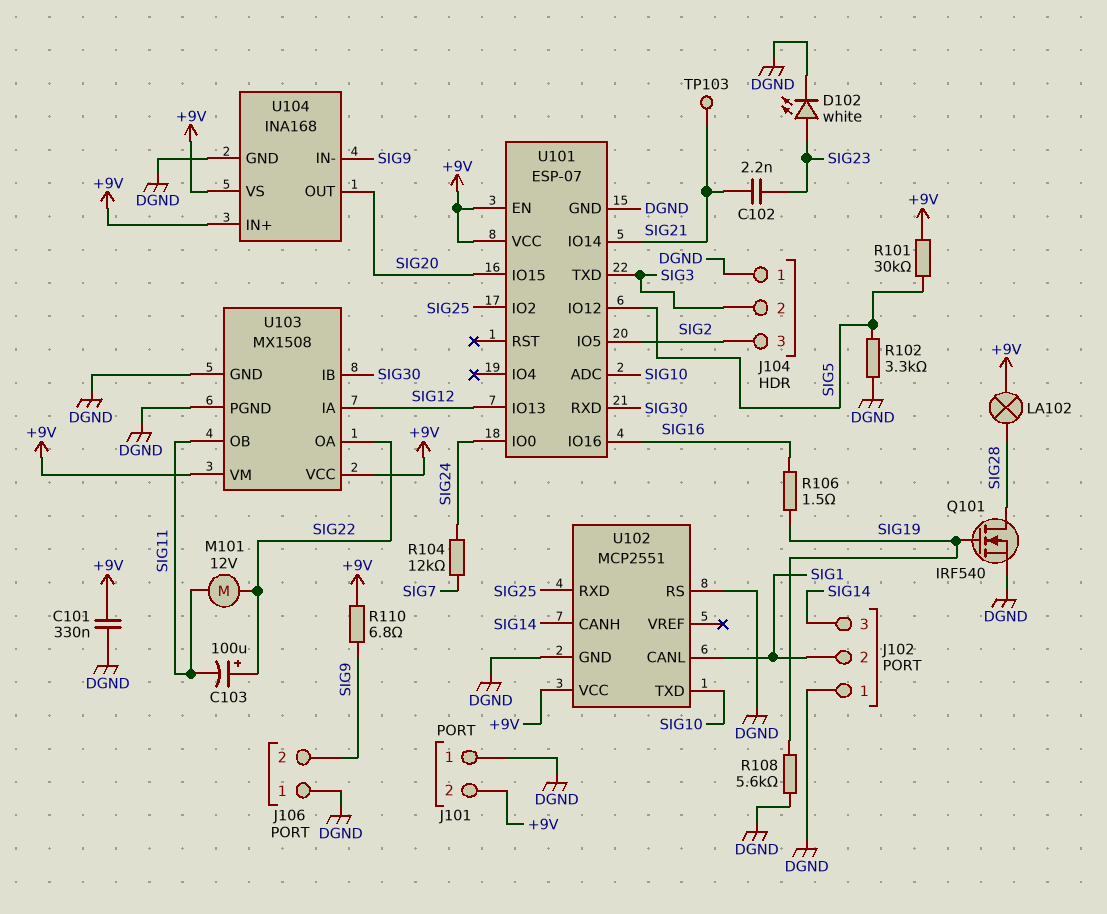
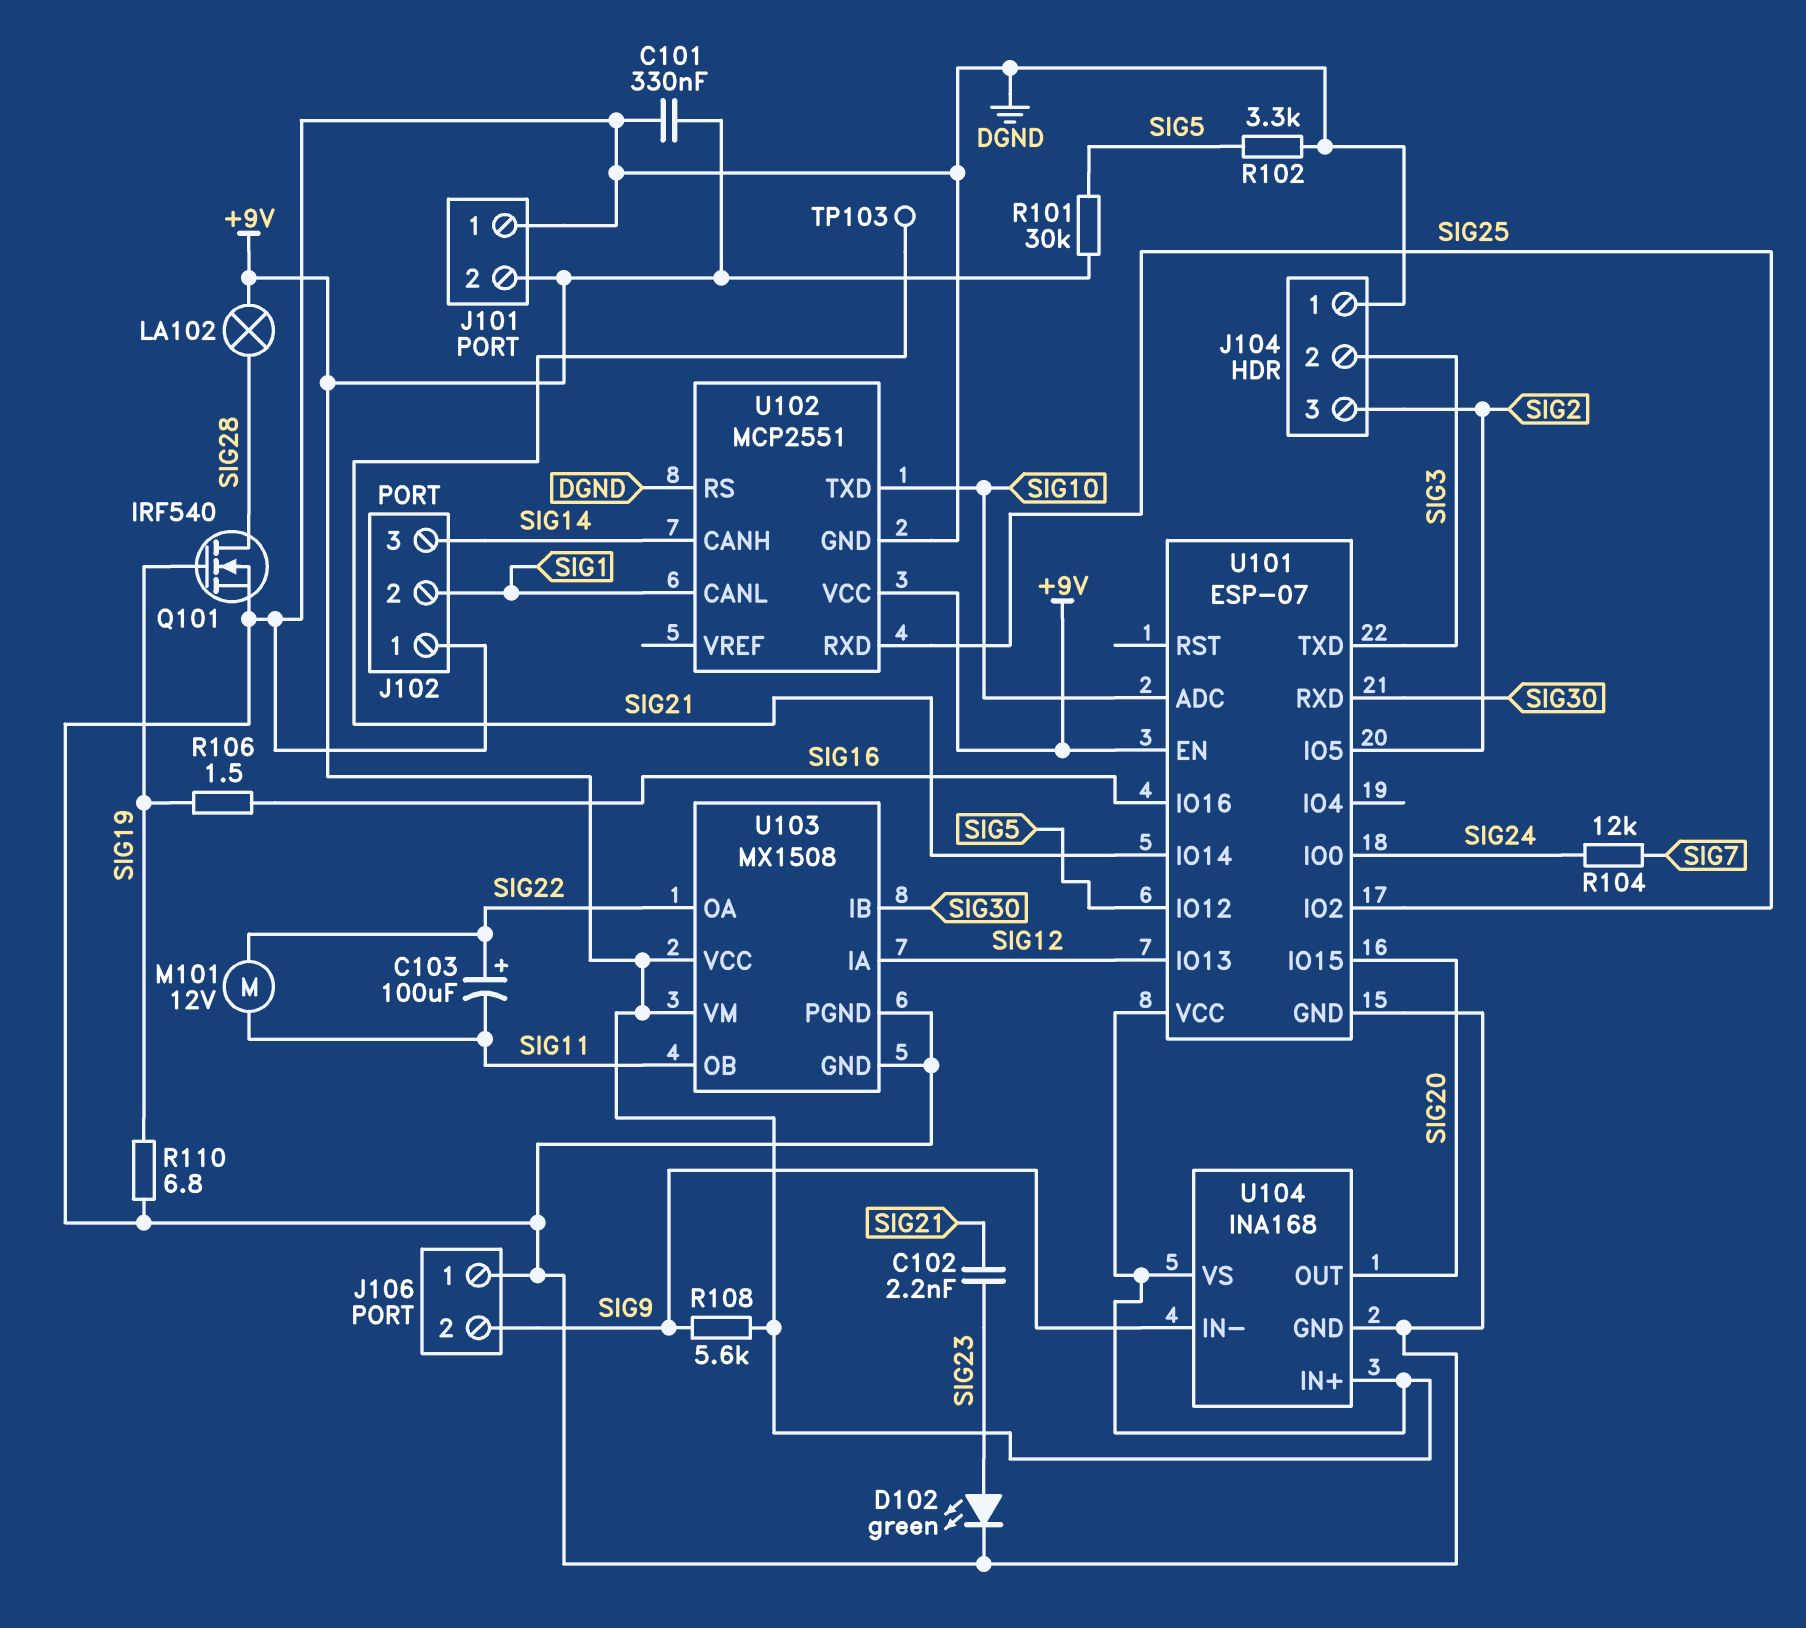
D102: LED white (A SIG23, K DGND) -> LED green (A SIG23, K DGND)
R108: 5.6k (DGND, SIG19) -> 5.6k (+9V, SIG9)
R110: 6.8 (+9V, SIG9) -> 6.8 (DGND, SIG19)

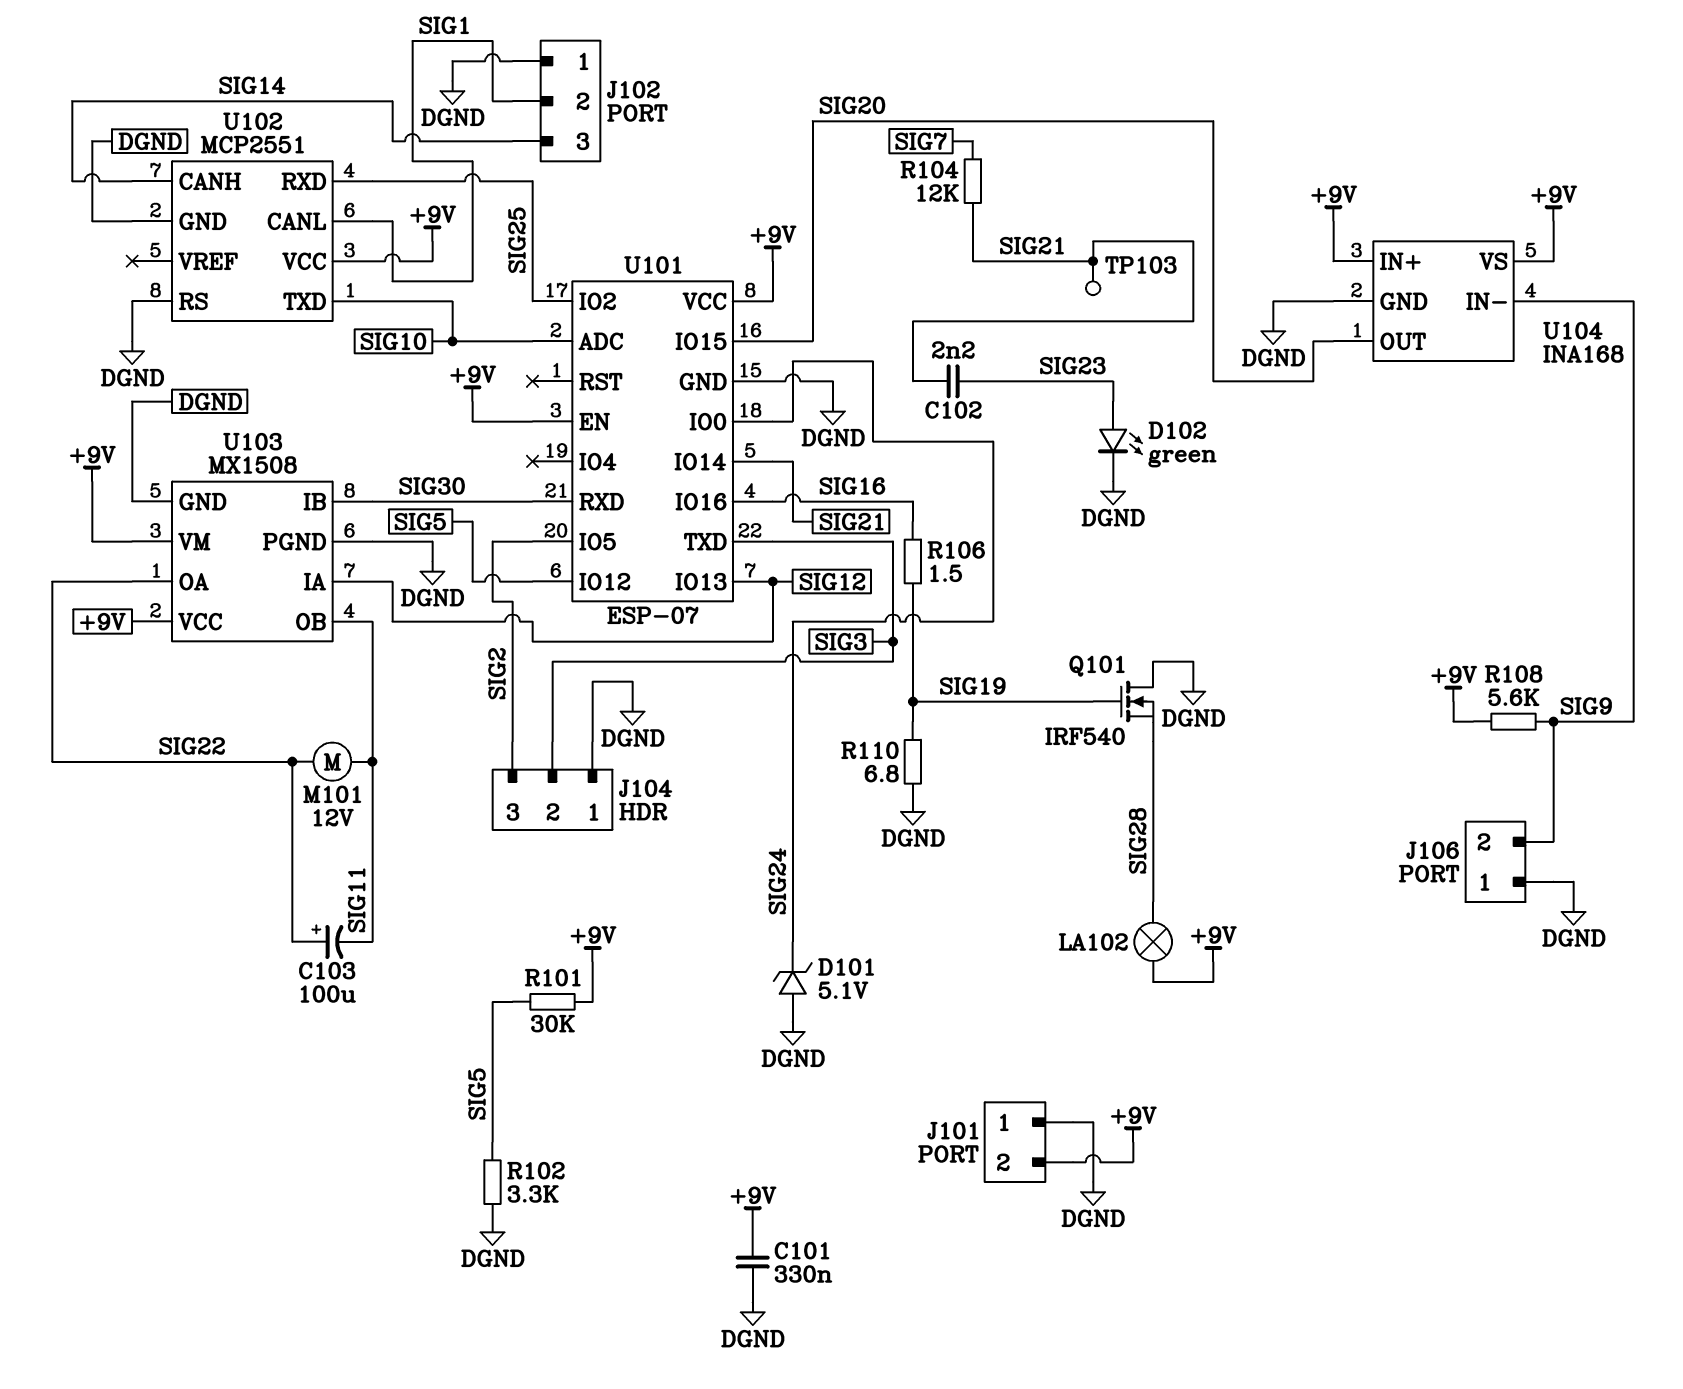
D101: none -> zener 5.1V (A DGND, K SIG24)
Q101: NMOS IRF540 (G SIG19, D SIG28, S DGND) -> NMOS IRF540 (G SIG19, D DGND, S SIG28)
R104: 12k (SIG7, SIG24) -> 12k (SIG7, SIG21)

